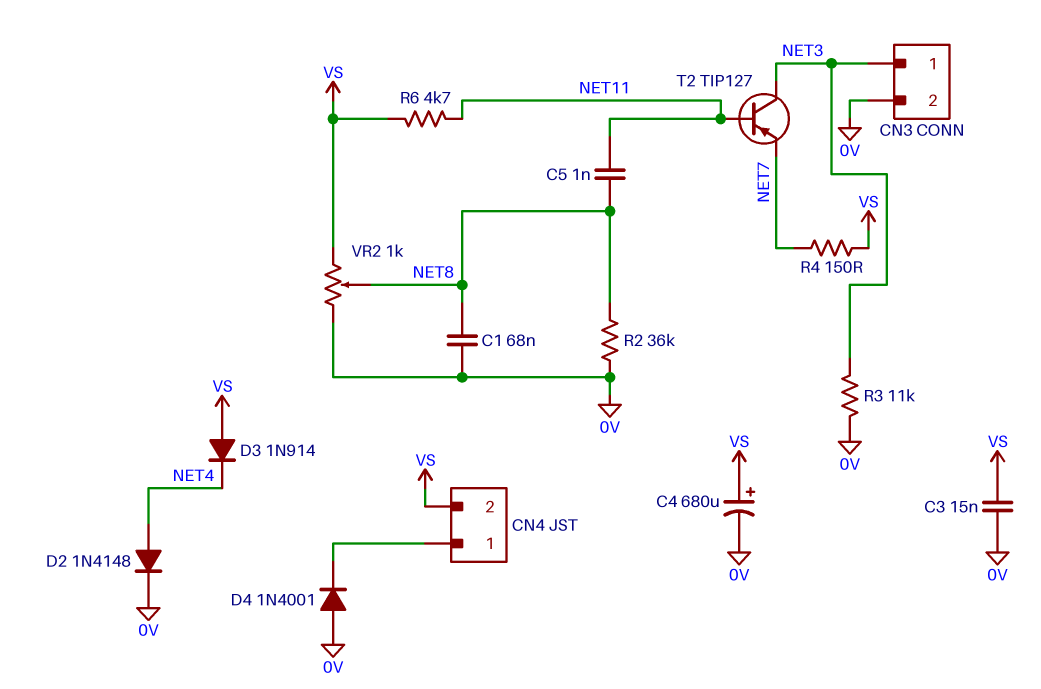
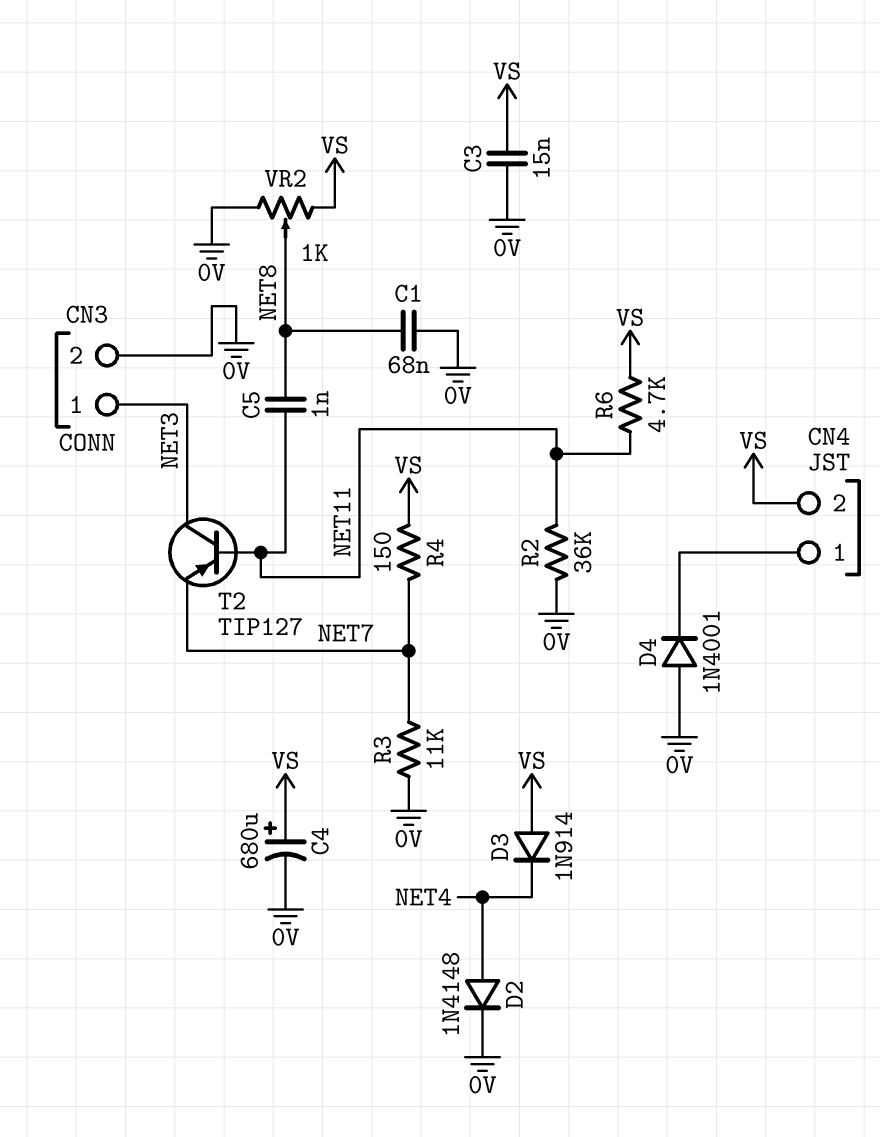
R2: 36k (0V, NET8) -> 36k (0V, NET11)
R3: 11k (0V, NET3) -> 11k (0V, NET7)

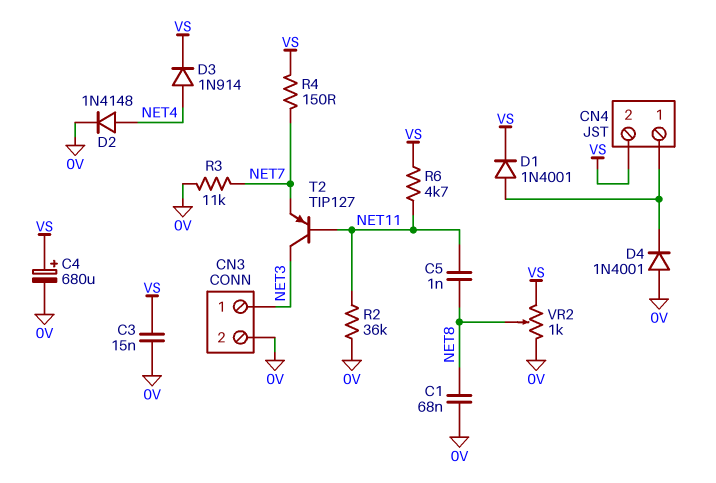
D1: none -> diode 1N4001 (A CN4/1, K VS)
D3: diode 1N914 (A VS, K NET4) -> diode 1N914 (A NET4, K VS)

